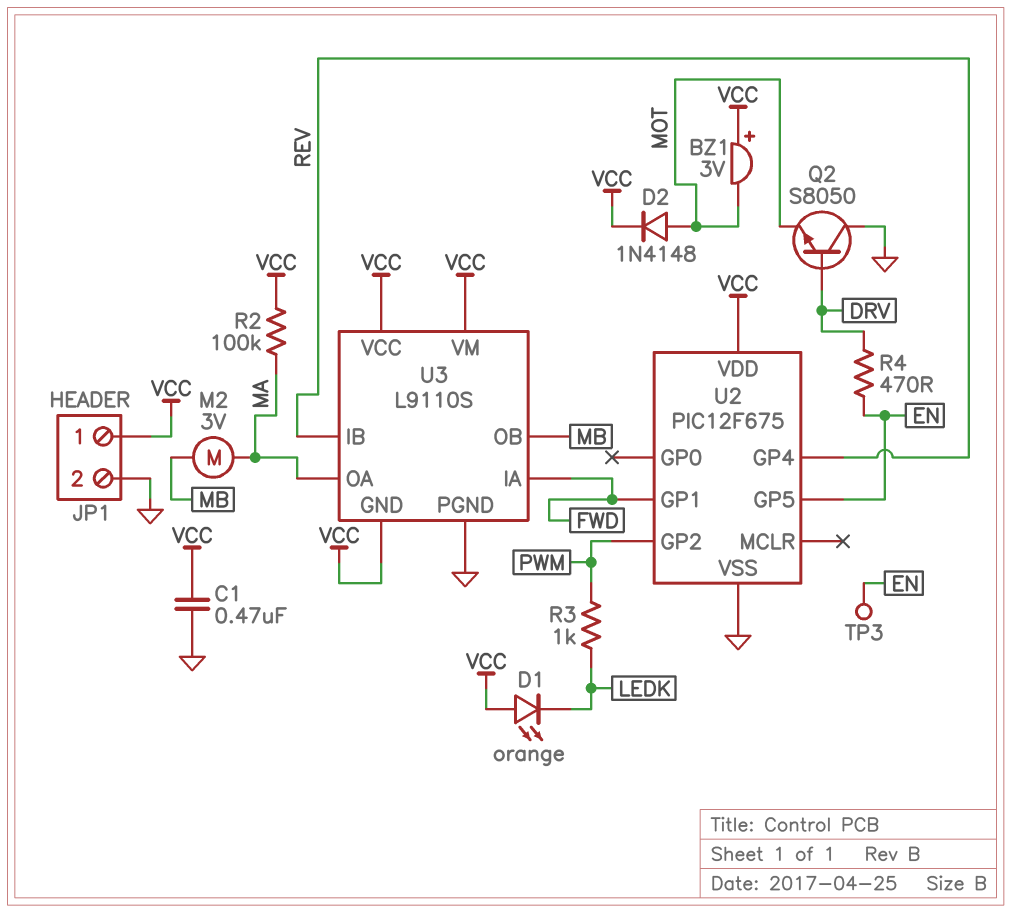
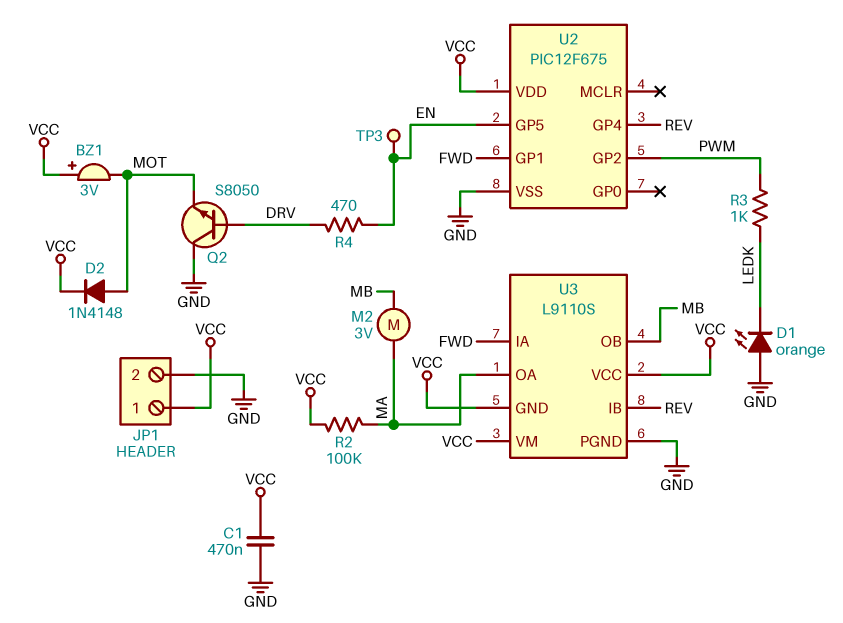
D1: LED orange (A VCC, K LEDK) -> LED orange (A GND, K LEDK)

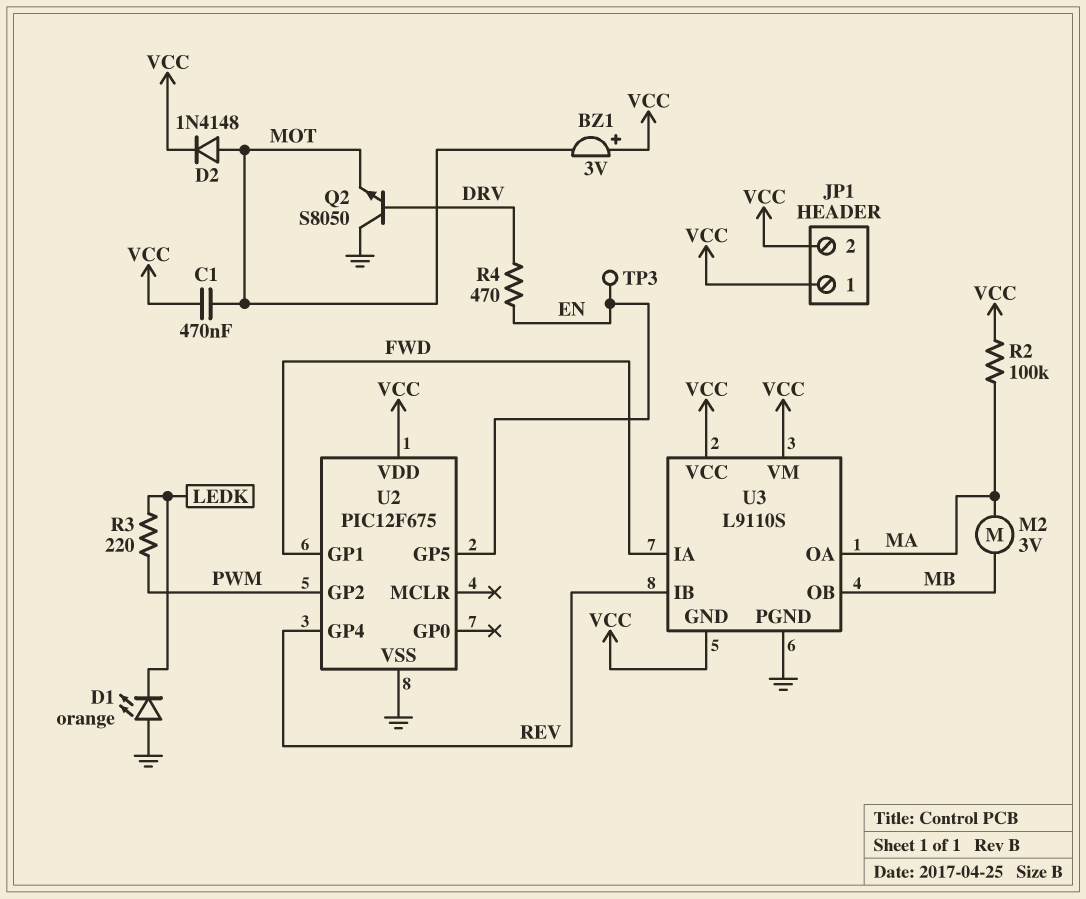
C1: 470nF (GND, VCC) -> 470nF (MOT, VCC)
JP1 pin 2: GND -> VCC
R3: 1k (LEDK, PWM) -> 220 (LEDK, PWM)

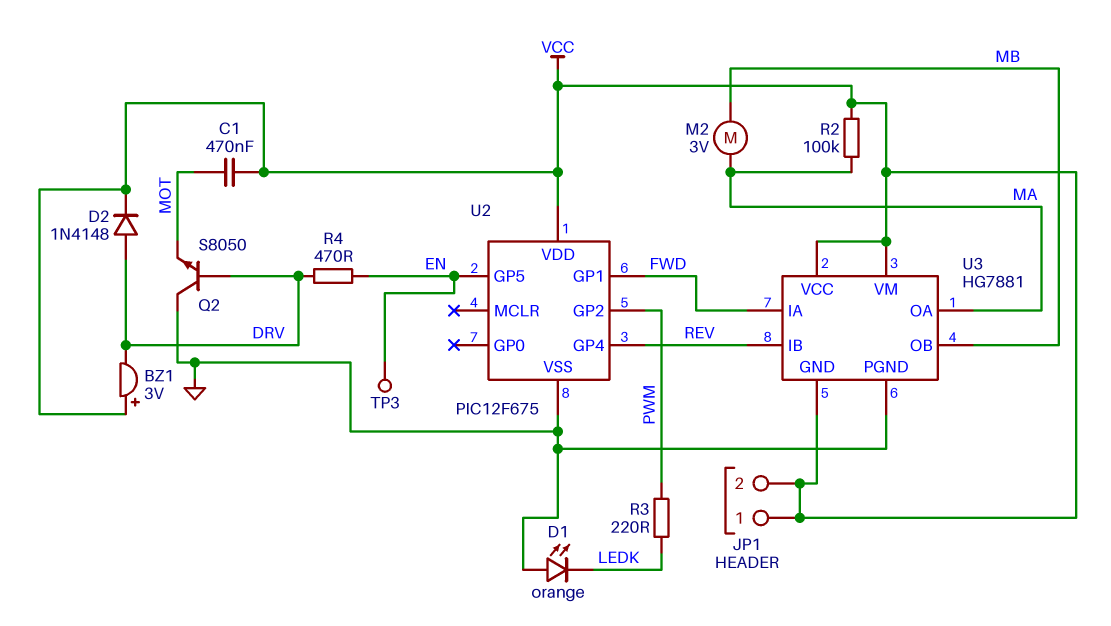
BZ1: buzzer 3V (plus VCC, minus MOT) -> buzzer 3V (plus VCC, minus DRV)
D2: diode 1N4148 (A MOT, K VCC) -> diode 1N4148 (A DRV, K VCC)
U3: L9110S -> HG7881

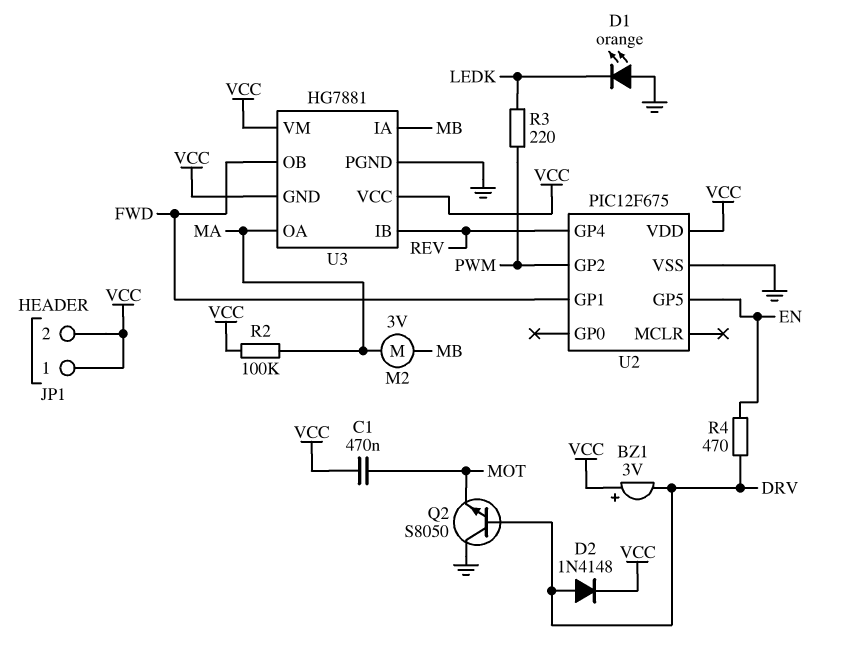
TP3: test point (EN) -> none
U3 pin IA: FWD -> MB
U3 pin OB: MB -> FWD

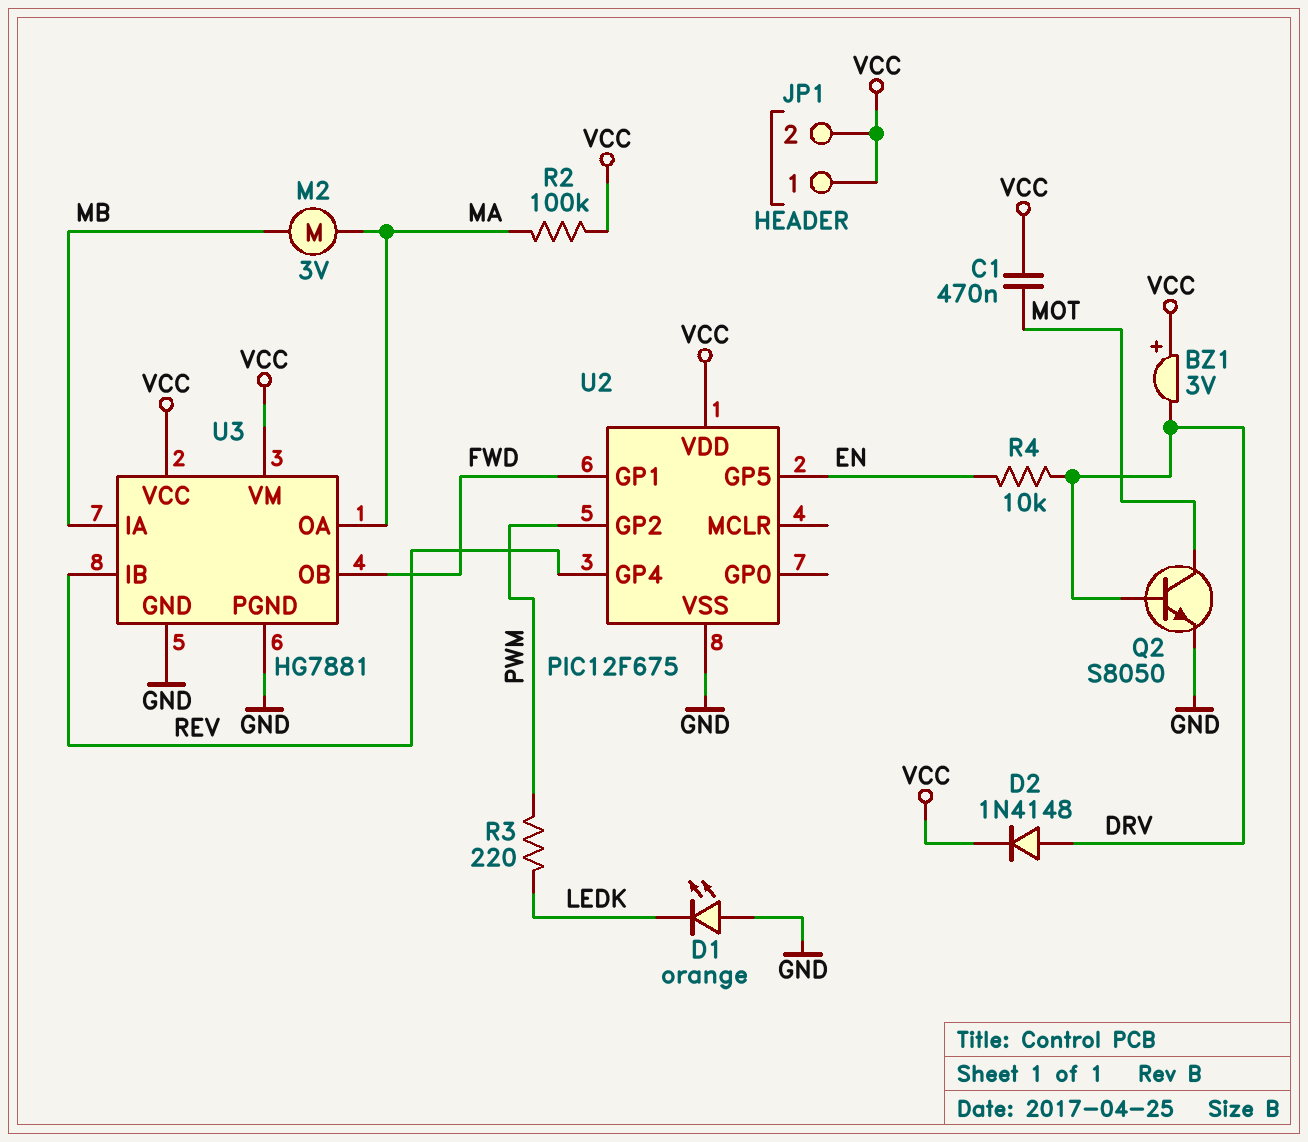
Q2: NPN S8050 (B DRV, C GND, E MOT) -> NPN S8050 (B DRV, C MOT, E GND)
R4: 470 (DRV, EN) -> 10k (DRV, EN)
U3 pin GND: VCC -> GND

